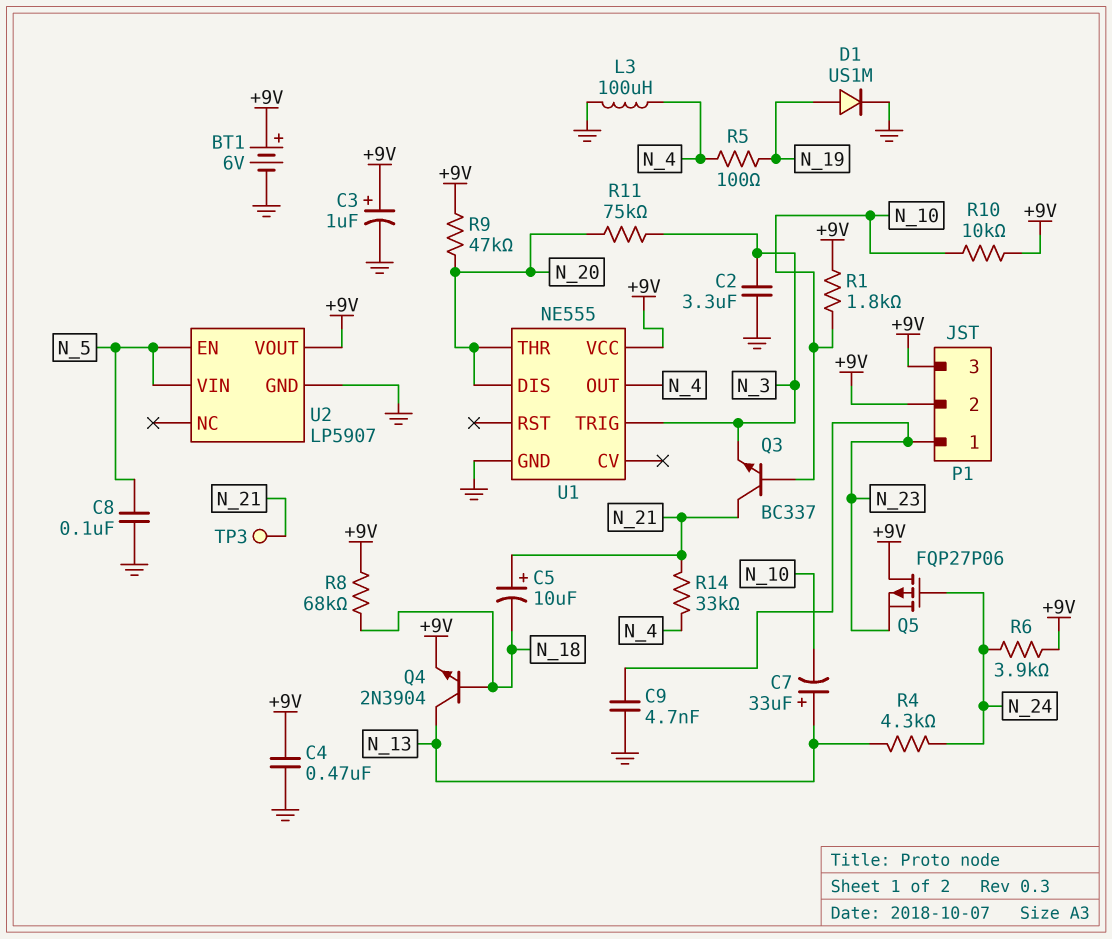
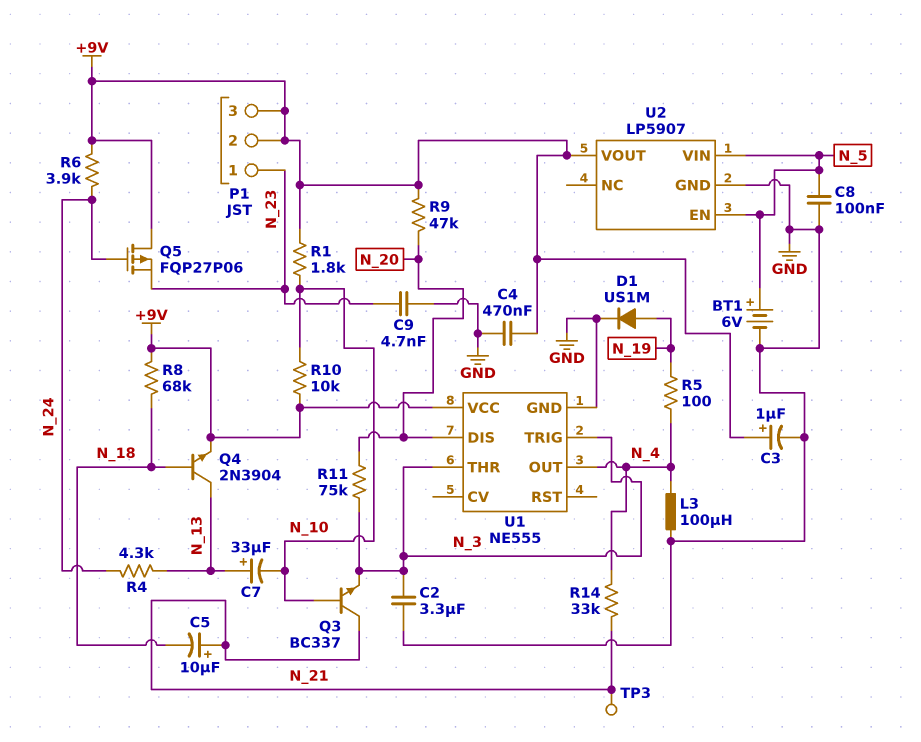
BT1: 6V (plus +9V, minus GND) -> 6V (plus N_5, minus GND)
U1 pin THR: N_20 -> N_3

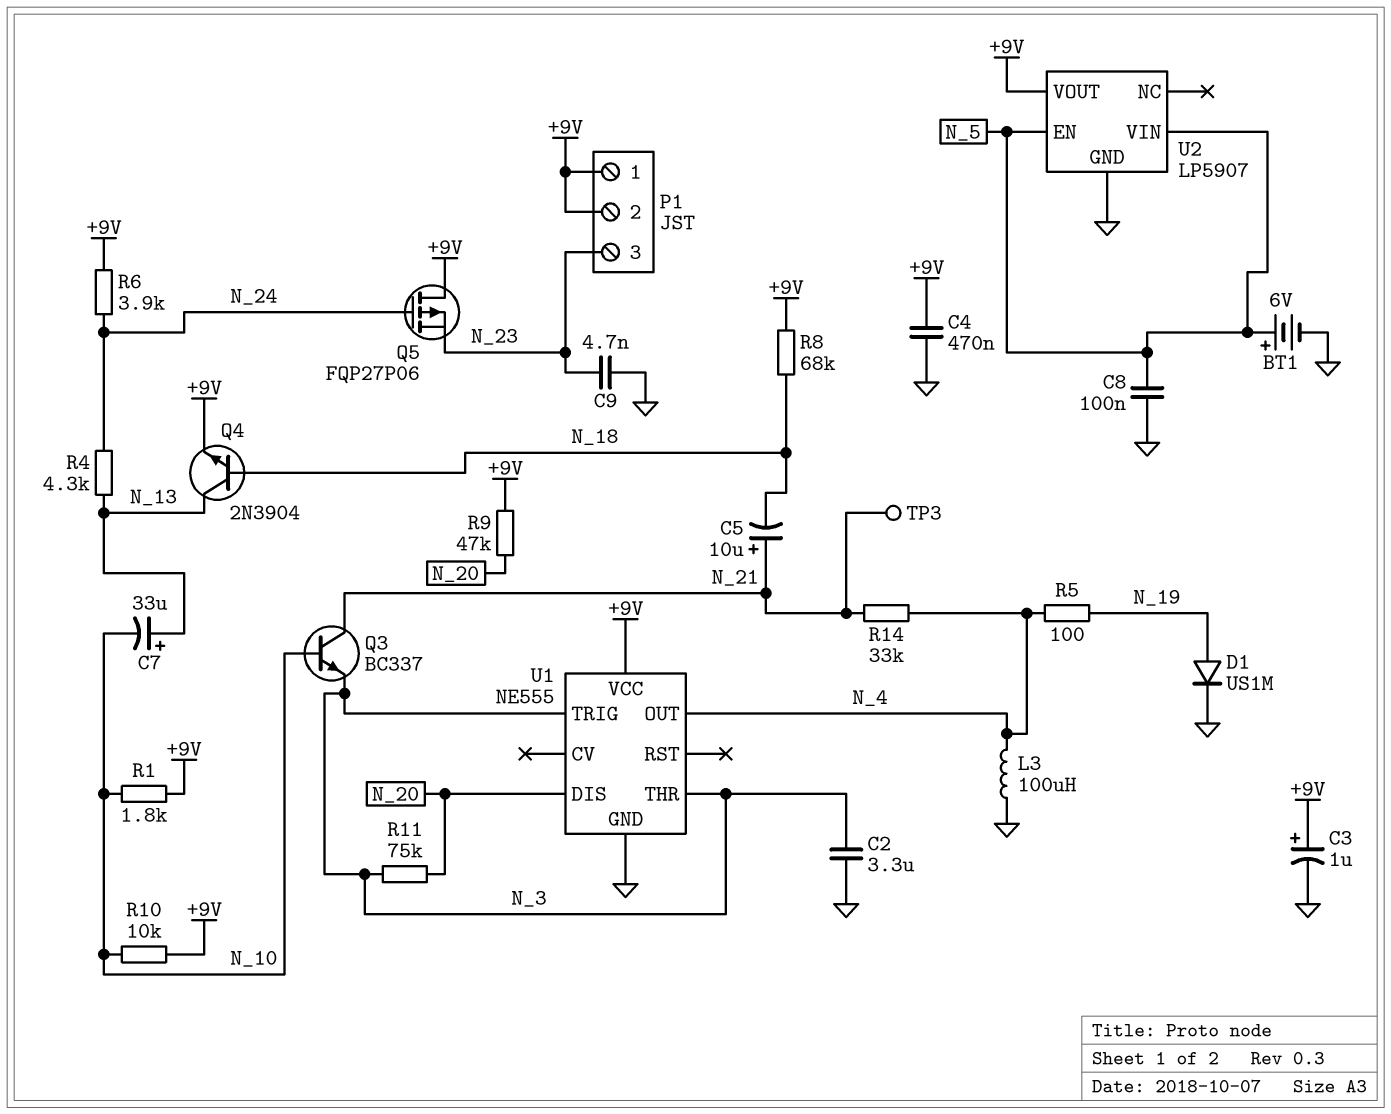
P1 pin 1: N_23 -> +9V
P1 pin 3: +9V -> N_23

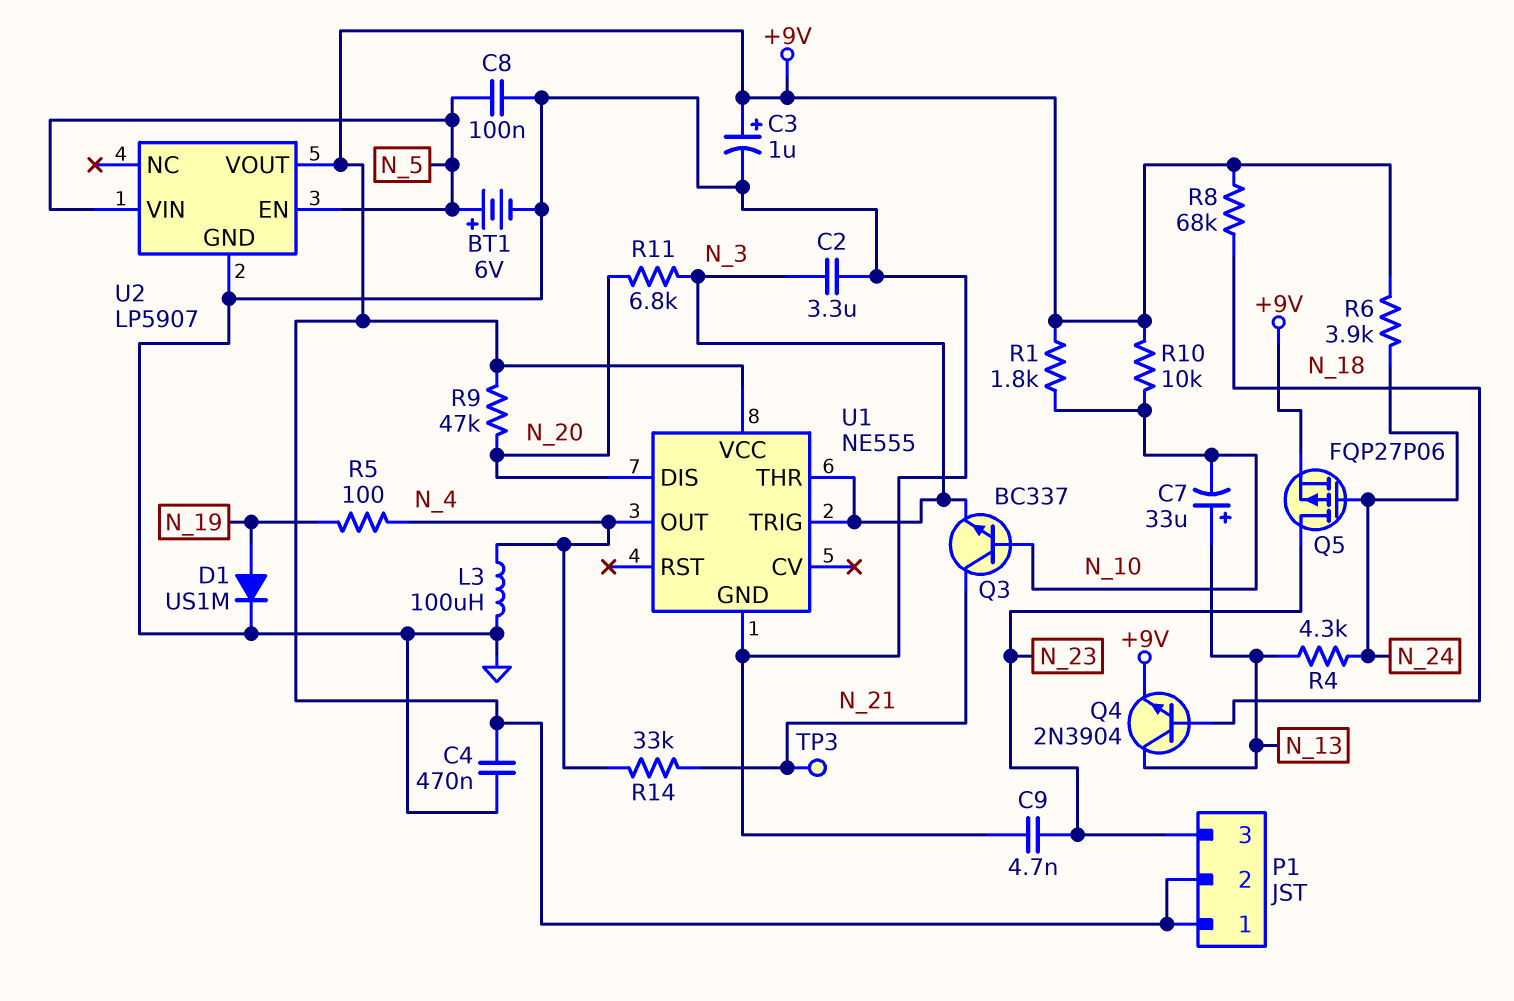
C5: 10uF (plus N_21, minus N_18) -> none
Q5: PMOS FQP27P06 (G N_24, D +9V, S N_23) -> PMOS FQP27P06 (G N_24, D N_23, S +9V)
R11: 75k (N_3, N_20) -> 6.8k (N_3, N_20)

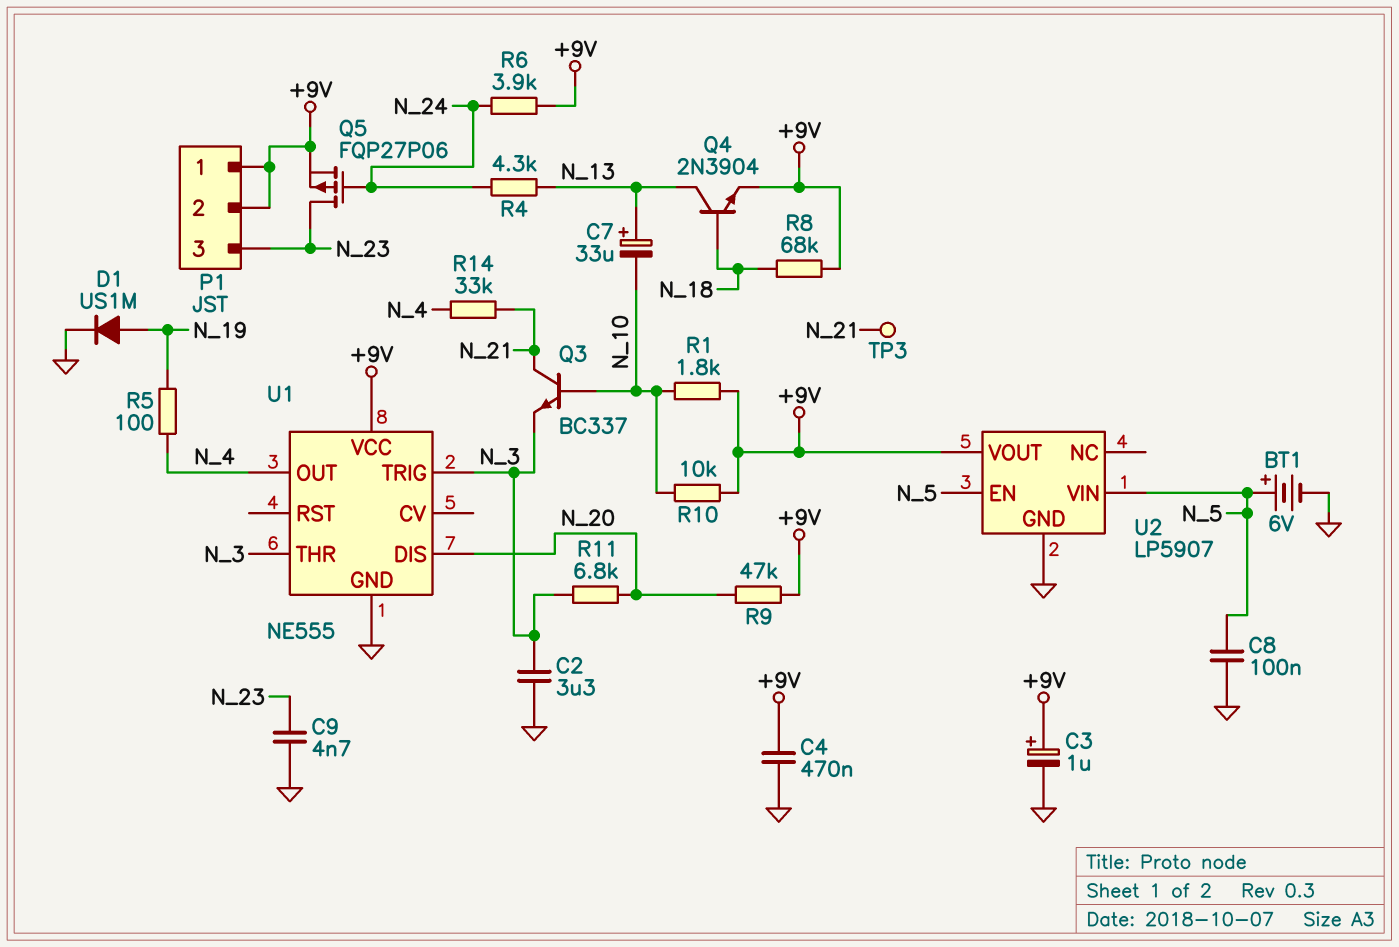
L3: 100uH (GND, N_4) -> none

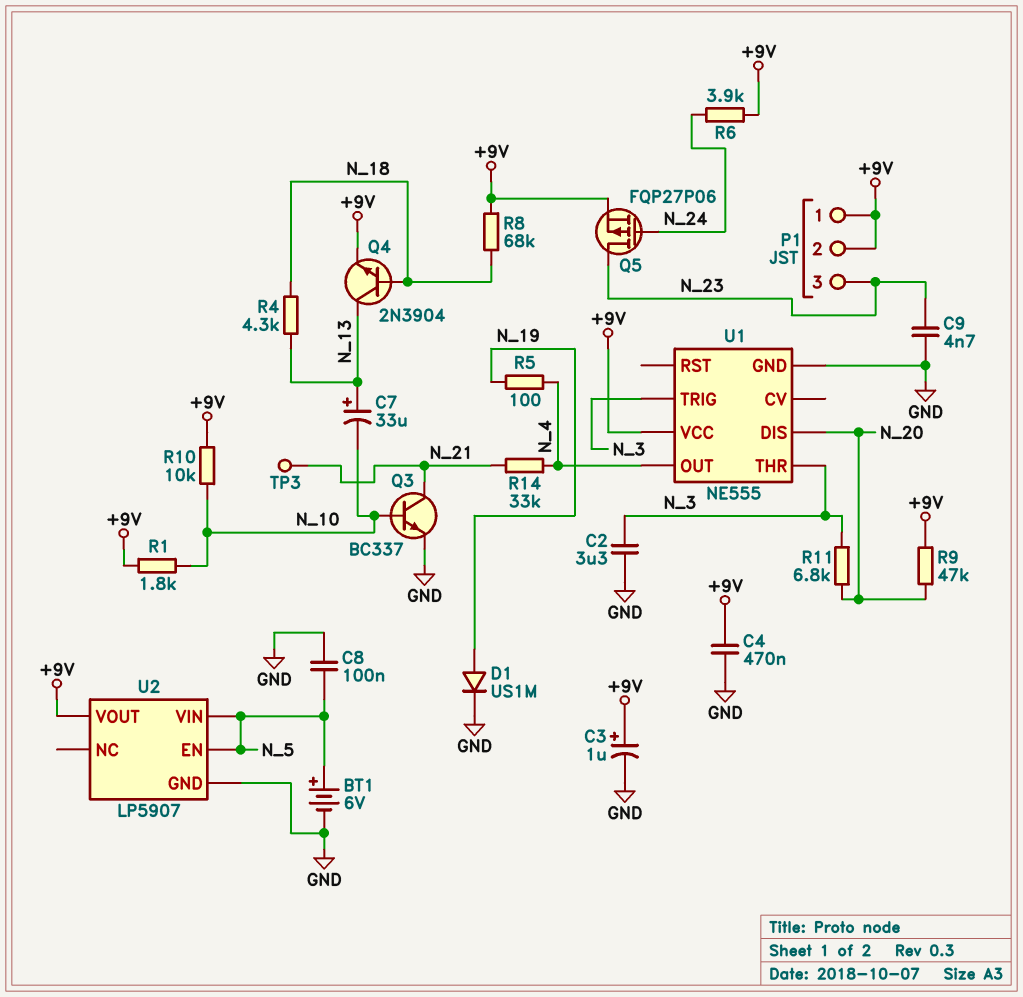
Q3: NPN BC337 (B N_10, C N_21, E N_3) -> NPN BC337 (B N_10, C N_21, E GND)
R4: 4.3k (N_13, N_24) -> 4.3k (N_13, N_18)

